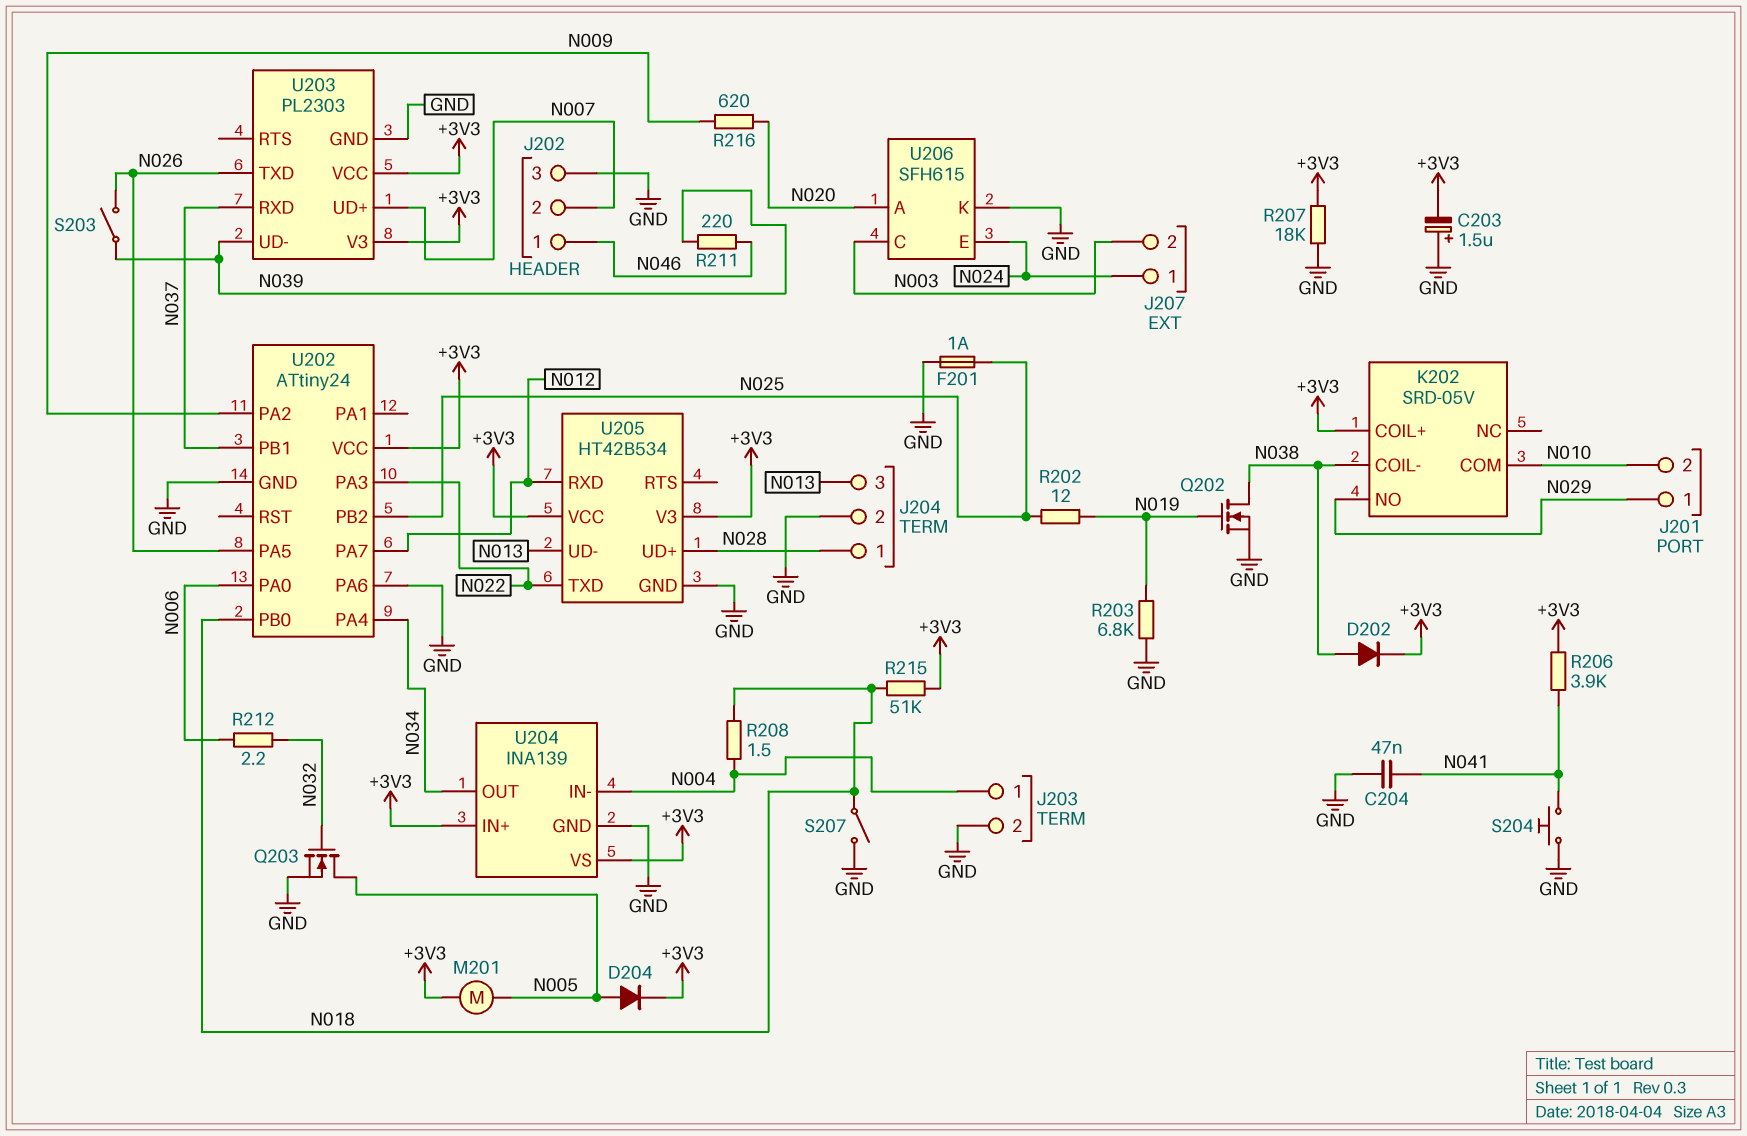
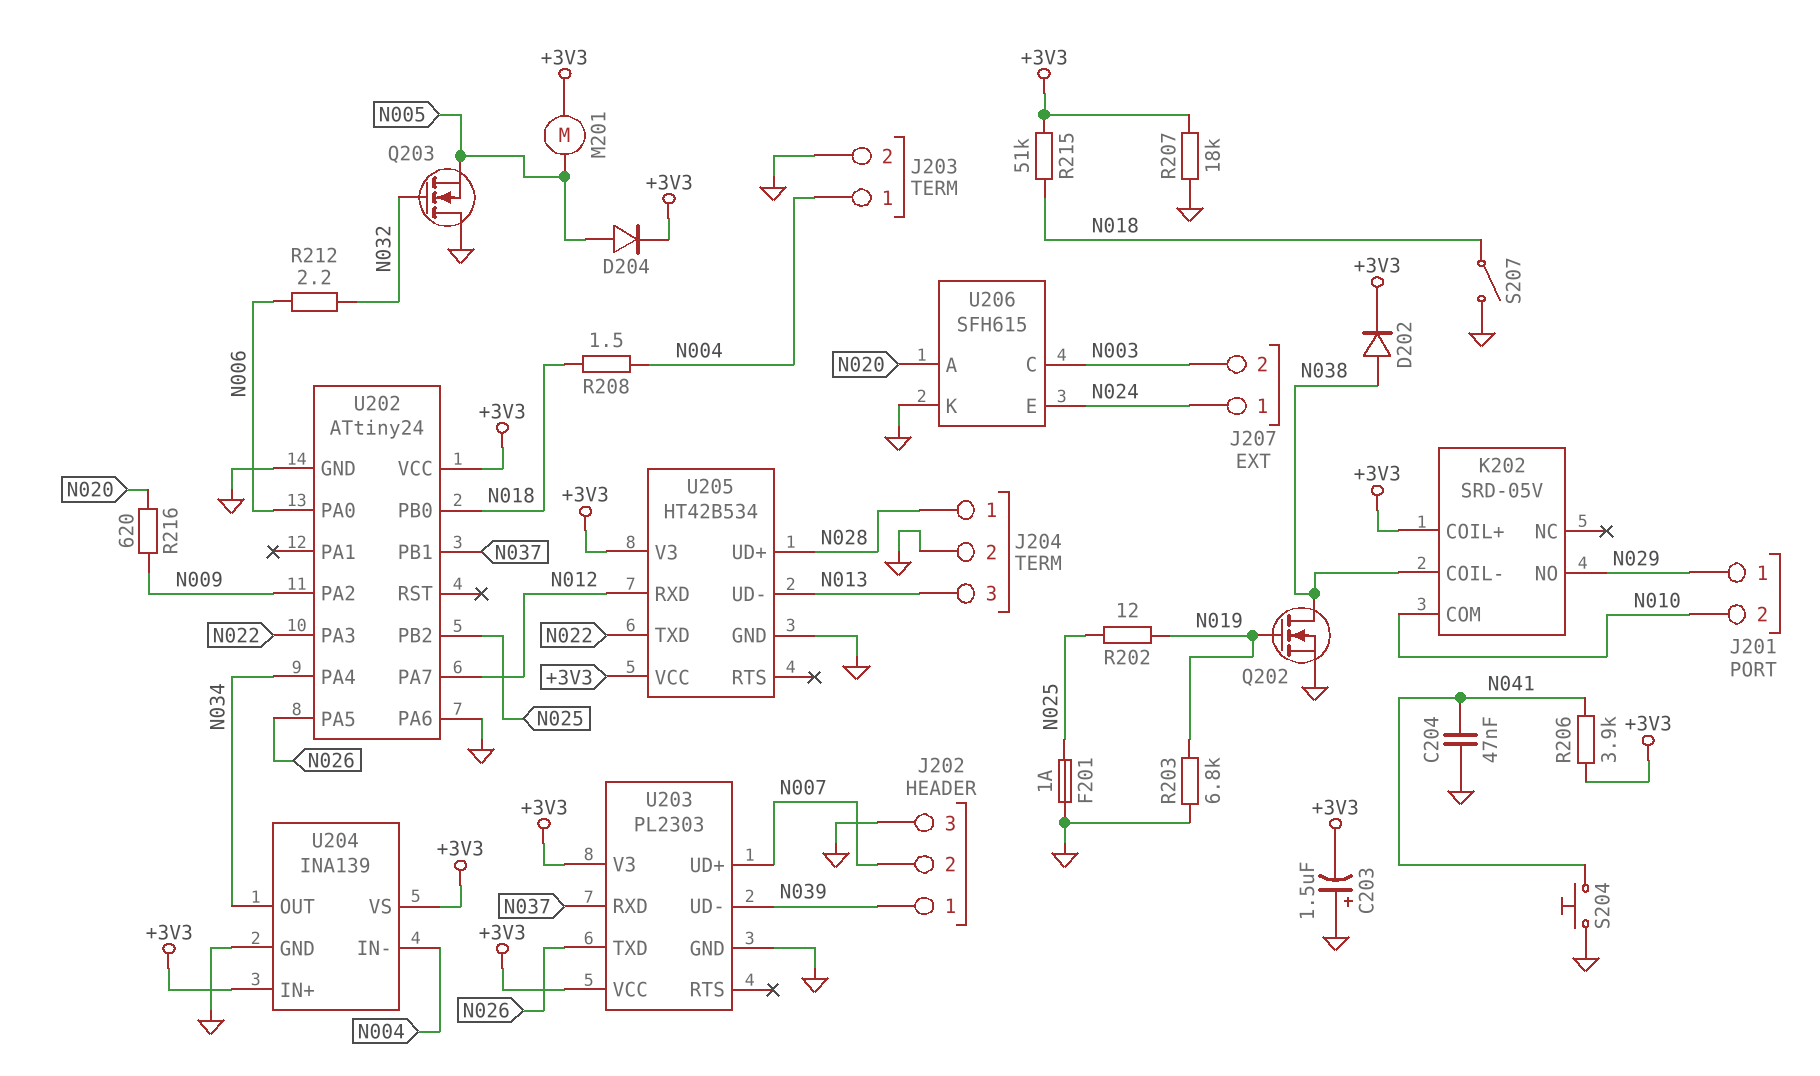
J202 pin 1: N046 -> N039
Q203: NMOS (G N032, D N005, S GND) -> NMOS (G N032, D GND, S N005)
R211: 220 (N039, N046) -> none
S203: switch (N026, N039) -> none

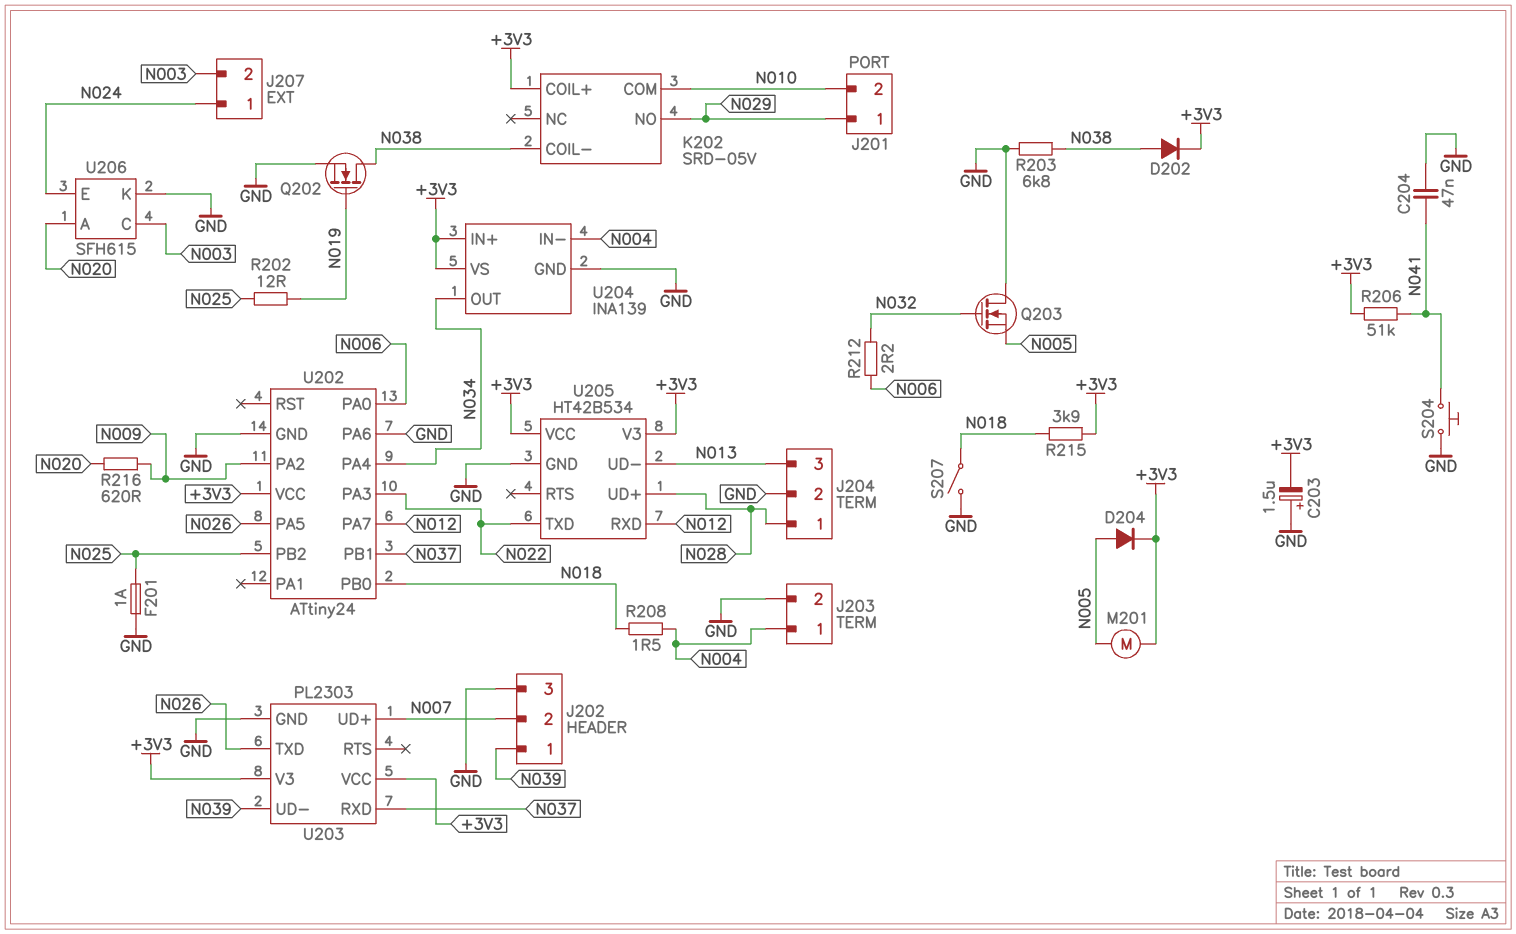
R203: 6.8k (GND, N019) -> 6.8k (GND, N038)
R206: 3.9k (+3V3, N041) -> 51k (+3V3, N041)
R207: 18k (+3V3, GND) -> none
R215: 51k (+3V3, N018) -> 3.9k (+3V3, N018)

